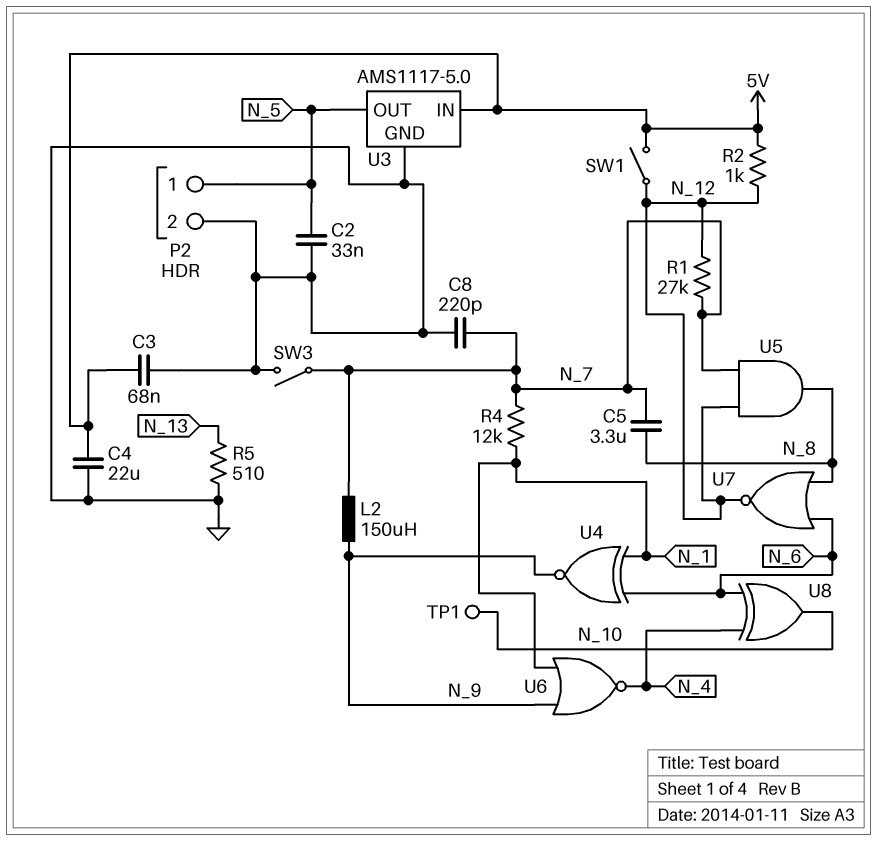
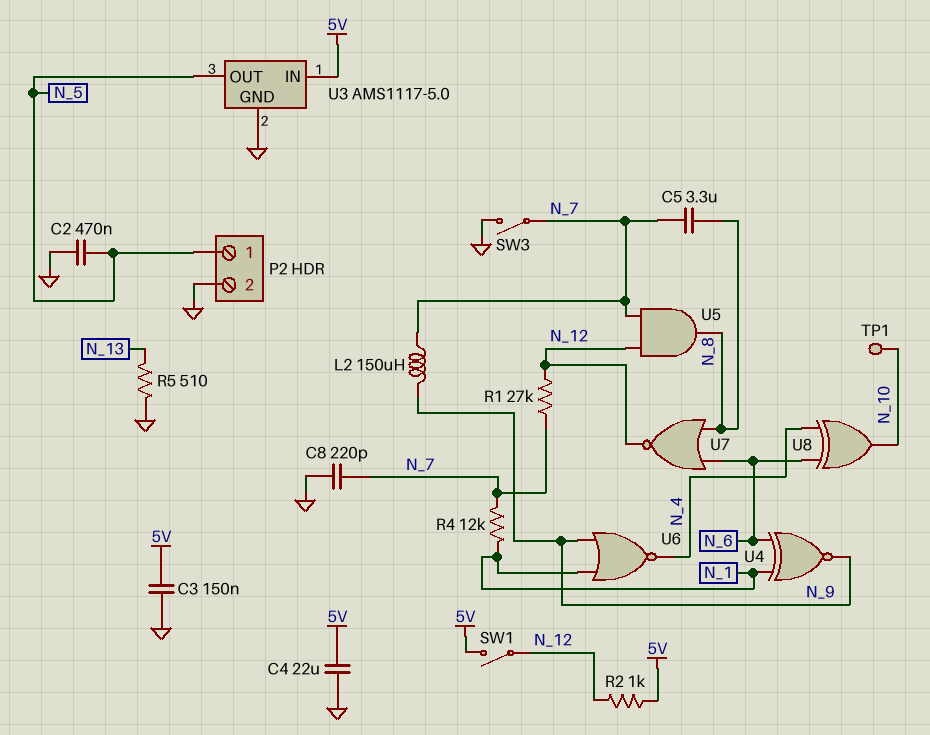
C2: 33nF (GND, N_5) -> 470nF (GND, N_5)
C3: 68nF (5V, GND) -> 150nF (5V, GND)

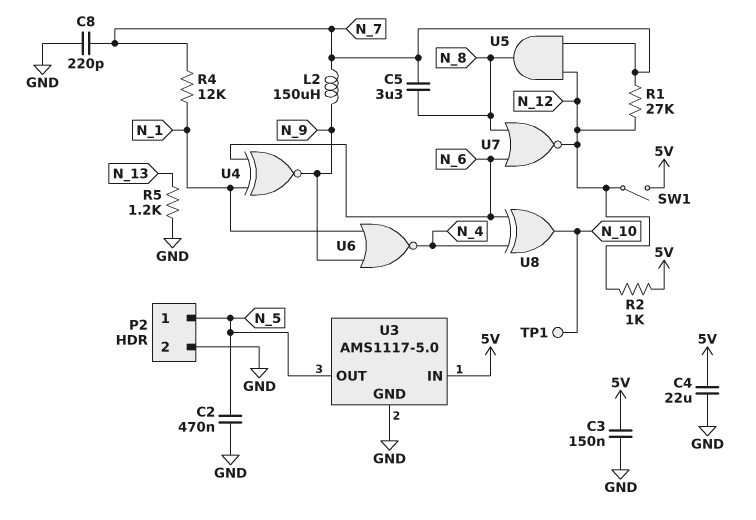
R5: 510 (GND, N_13) -> 1.2k (GND, N_13)
SW3: switch (GND, N_7) -> none

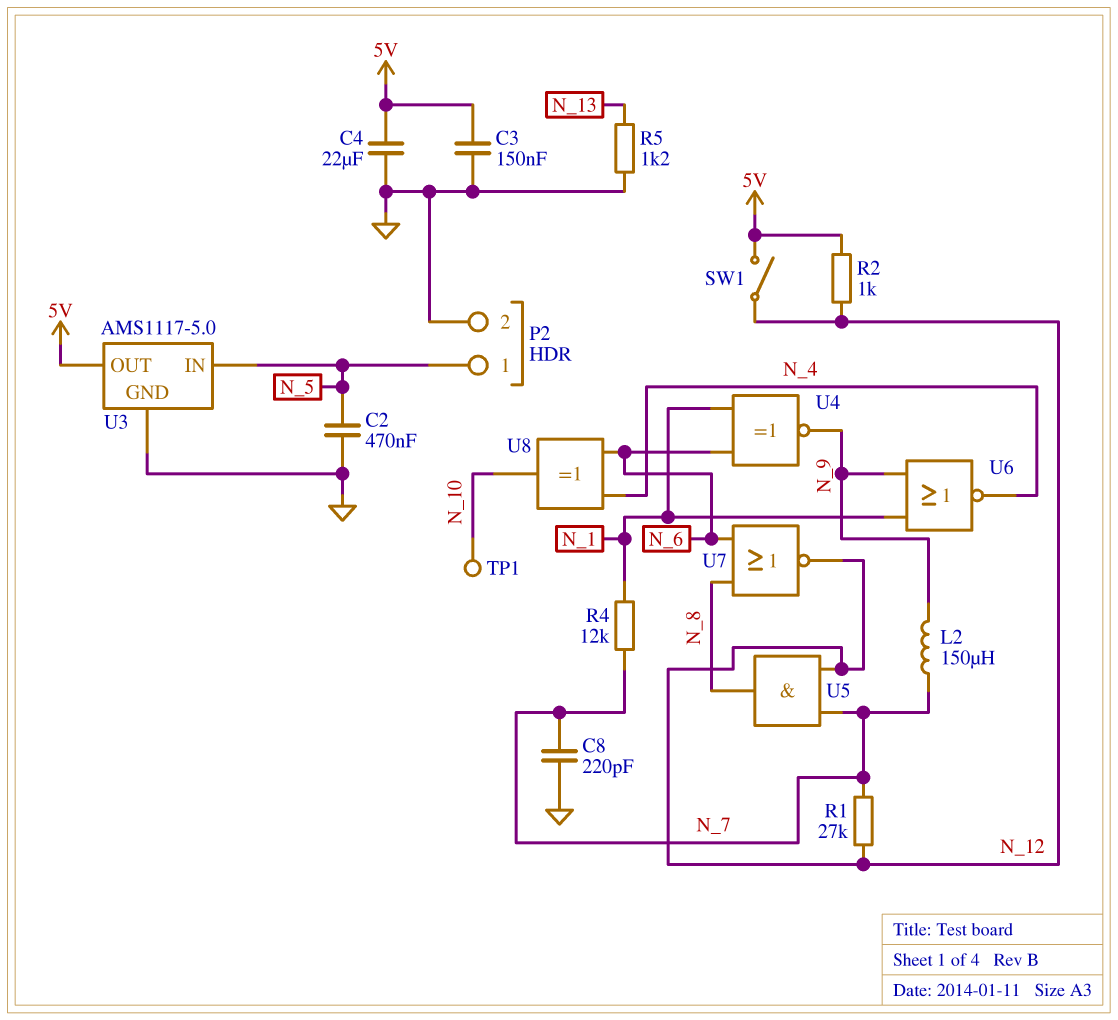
C5: 3.3uF (N_7, N_8) -> none
U3 pin IN: 5V -> N_5
U3 pin OUT: N_5 -> 5V

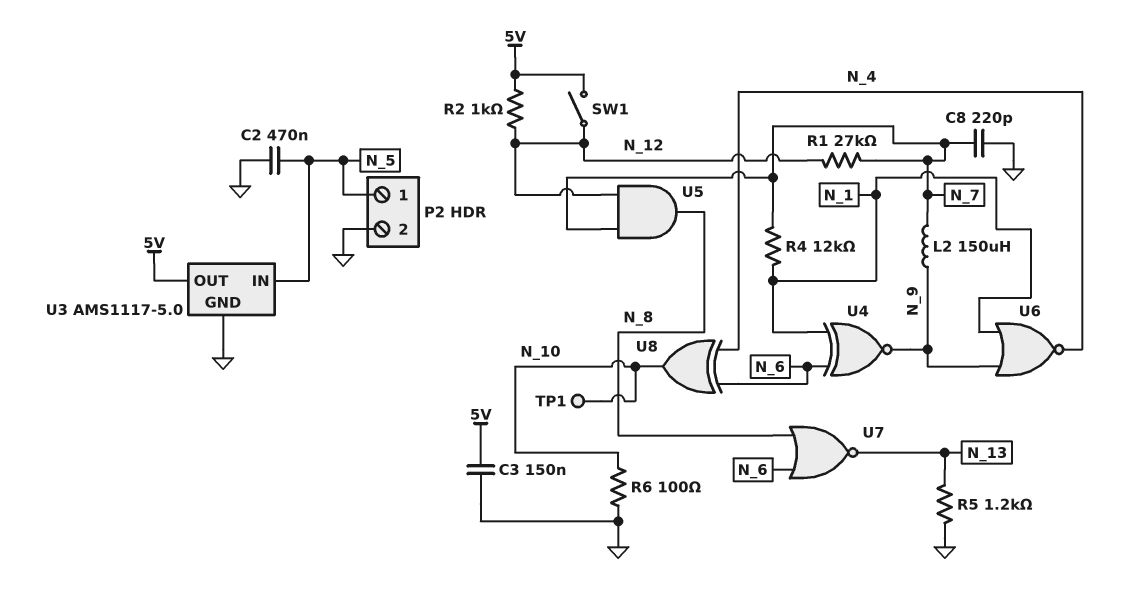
C4: 22uF (5V, GND) -> none
R6: none -> 100 (GND, N_10)
U7: NOR (in N_6, in N_8, out N_12) -> NOR (in N_6, in N_8, out N_13)

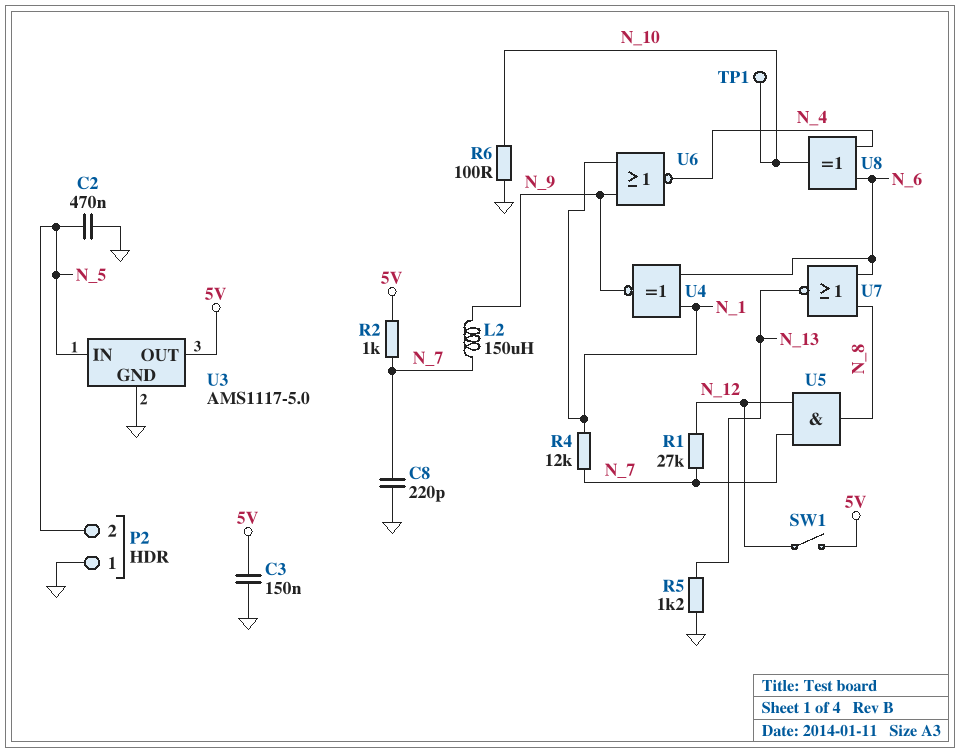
P2 pin 1: N_5 -> GND
P2 pin 2: GND -> N_5
R2: 1k (5V, N_12) -> 1k (5V, N_7)

